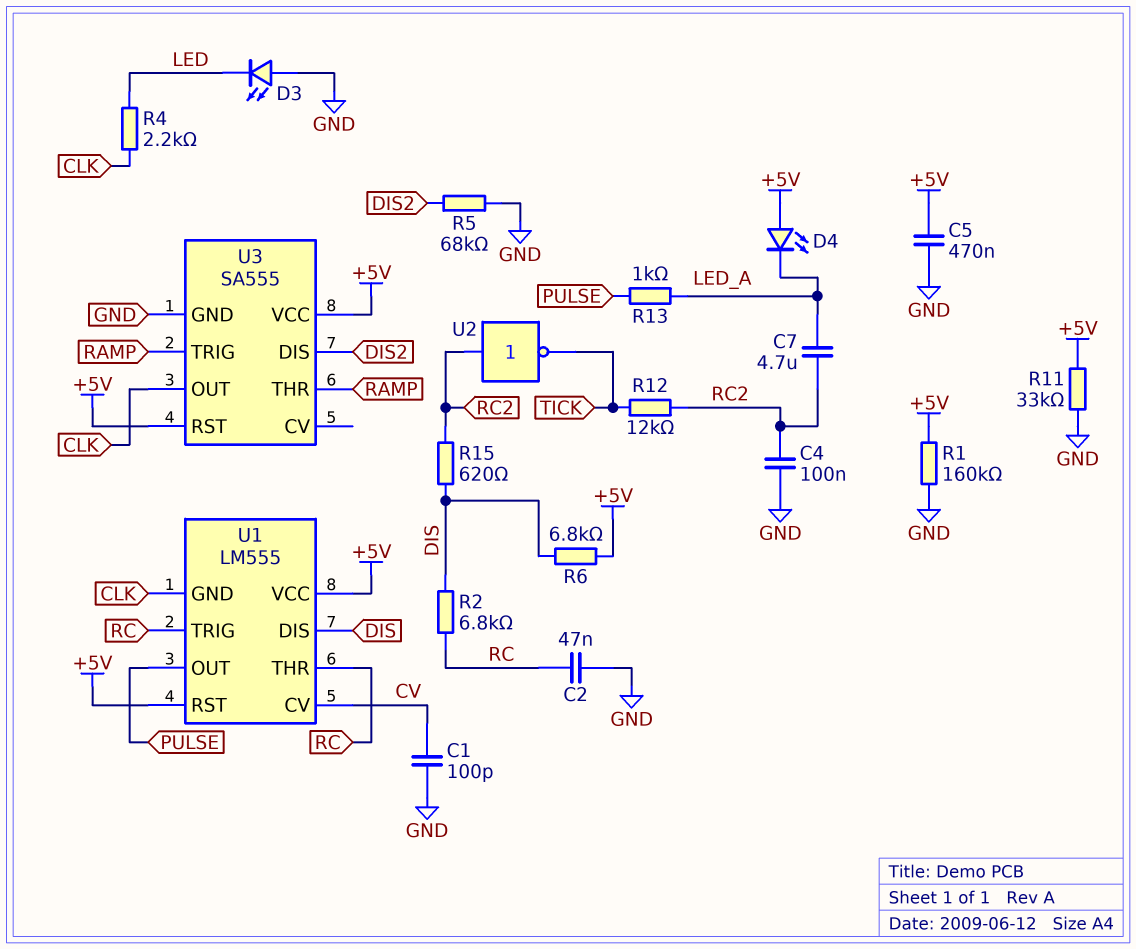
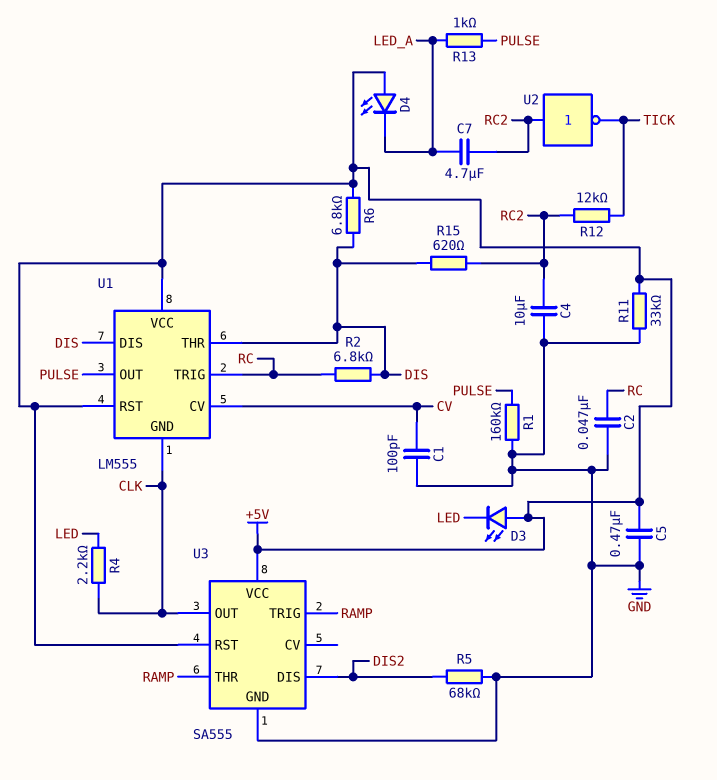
C4: 100nF (GND, RC2) -> 10uF (GND, RC2)
D3: LED (A GND, K LED) -> LED (A +5V, K LED)
R1: 160k (+5V, GND) -> 160k (GND, PULSE)
U1 pin THR: RC -> DIS

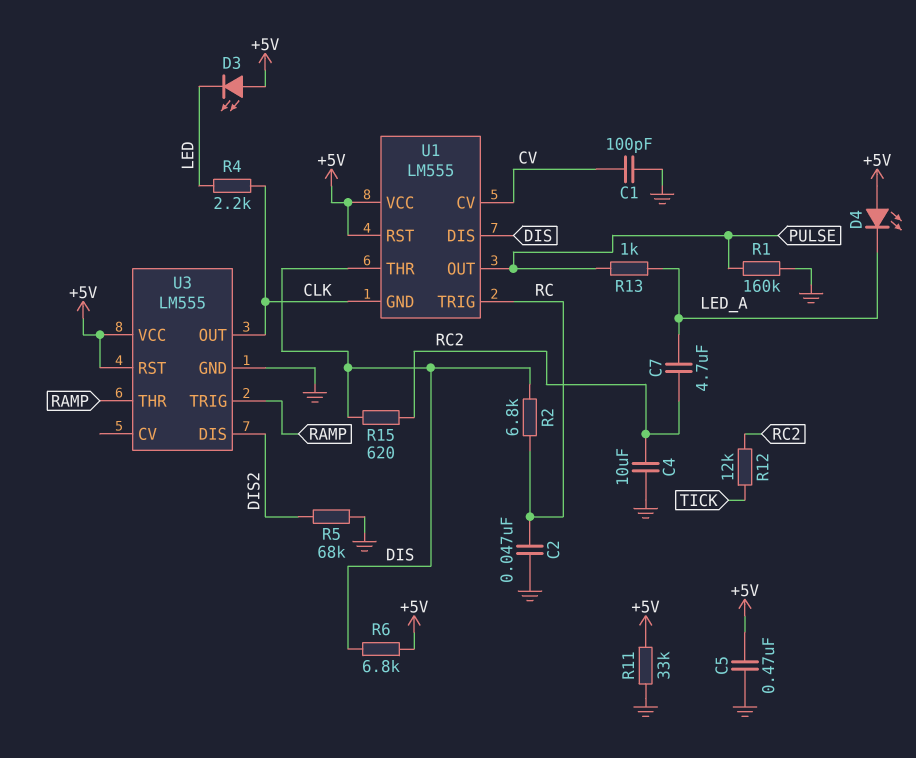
U2: NOT (in RC2, out TICK) -> none
U3: SA555 -> LM555

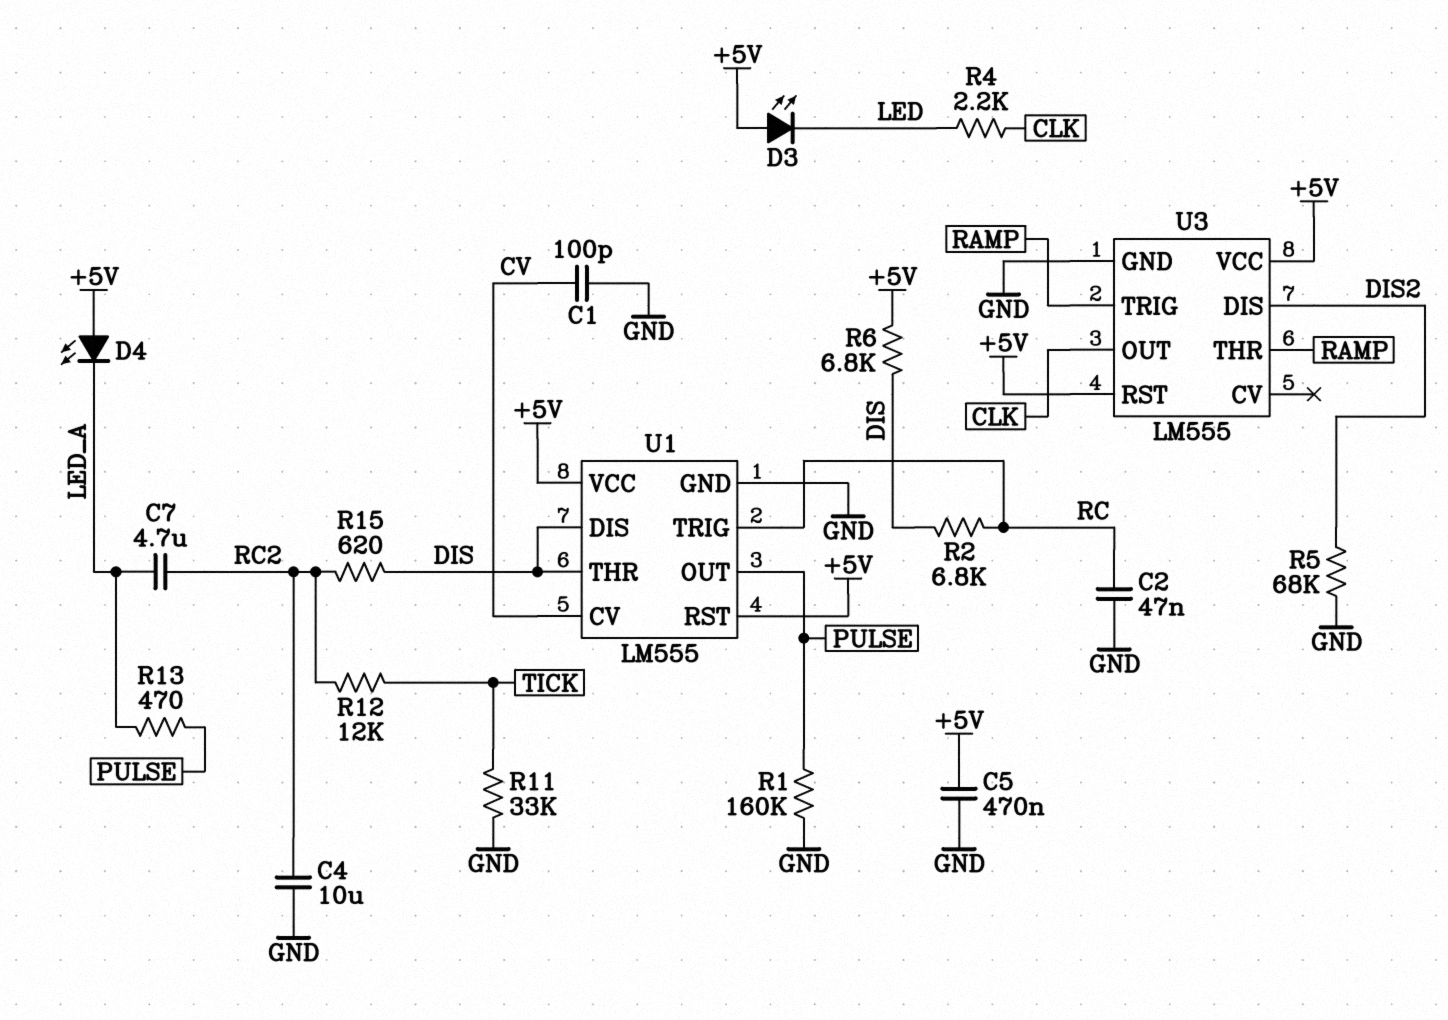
R11: 33k (+5V, GND) -> 33k (GND, TICK)
R13: 1k (LED_A, PULSE) -> 470 (LED_A, PULSE)
U1 pin GND: CLK -> GND

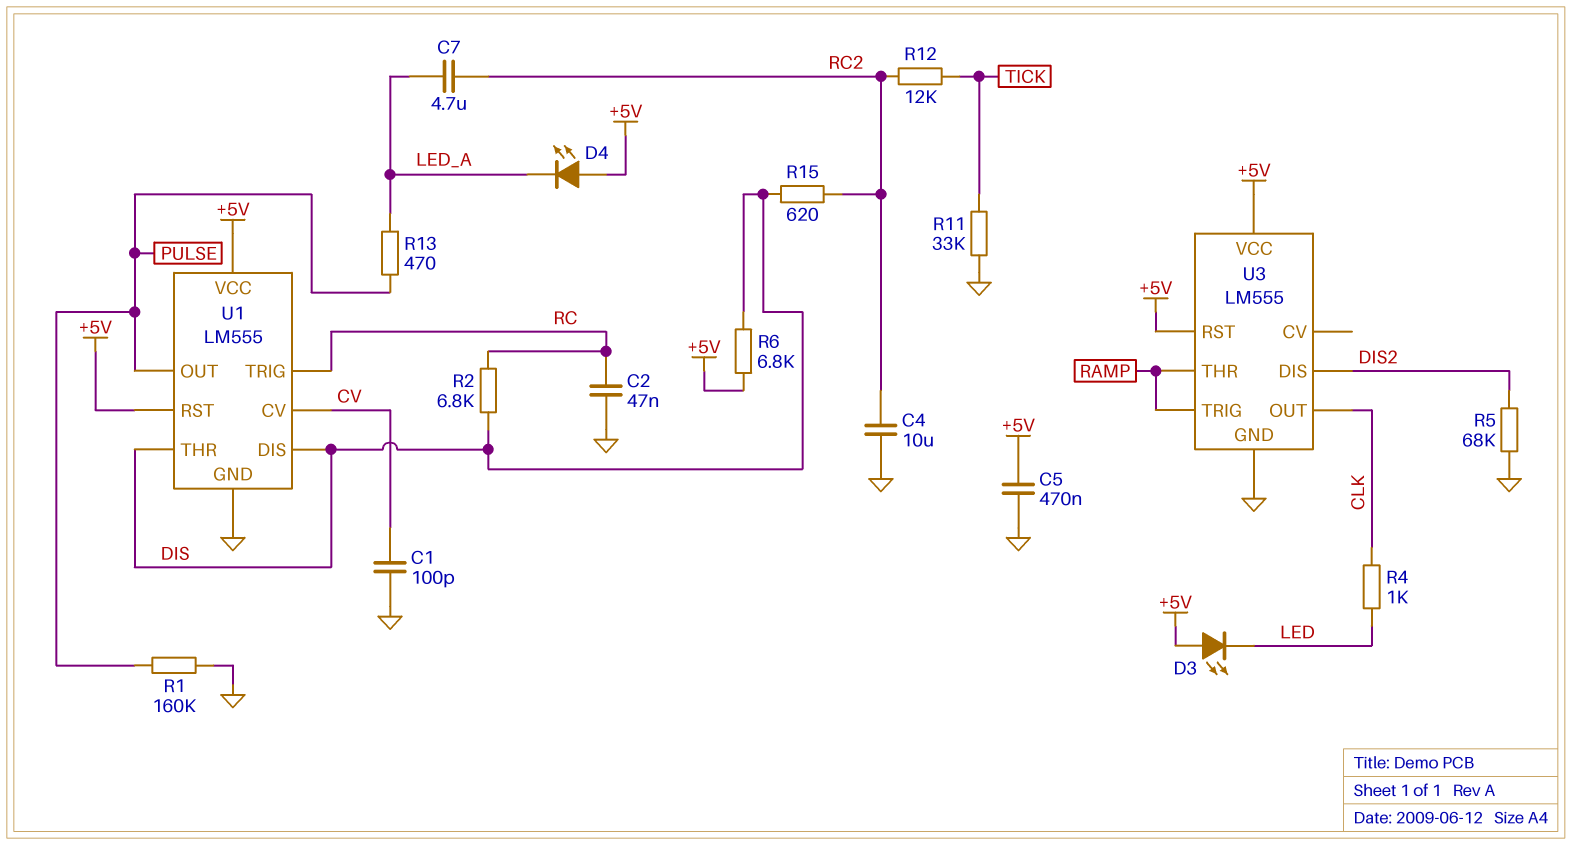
R4: 2.2k (CLK, LED) -> 1k (CLK, LED)

